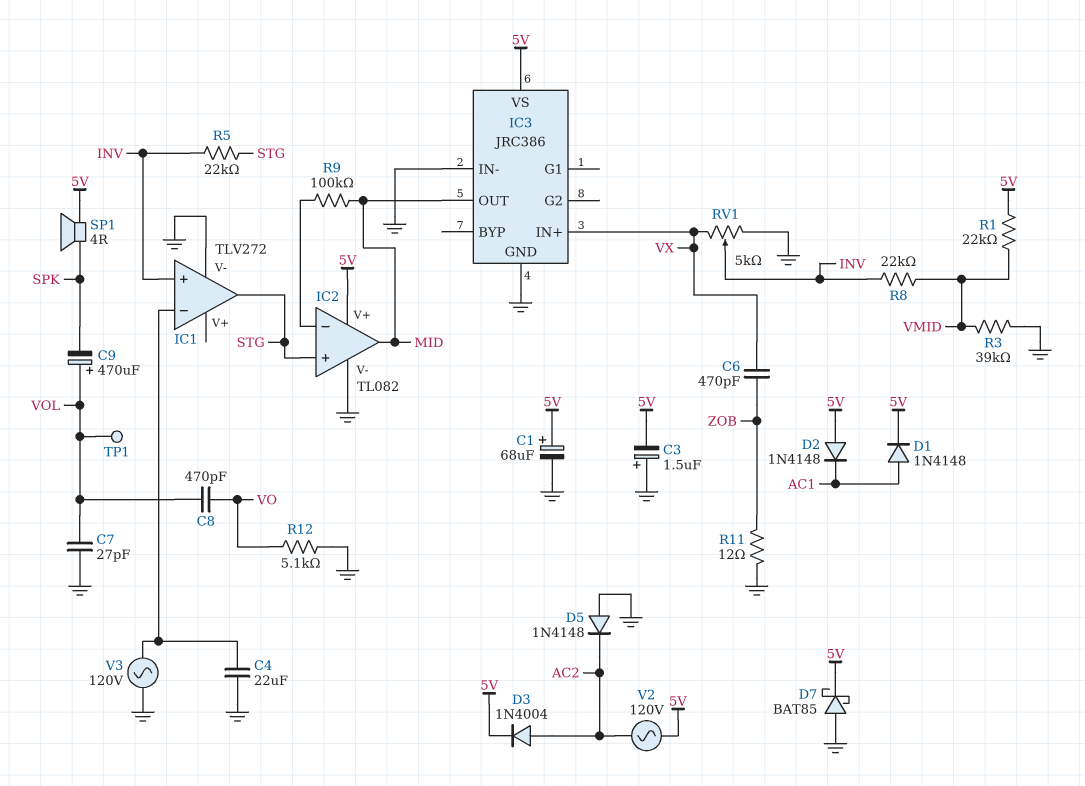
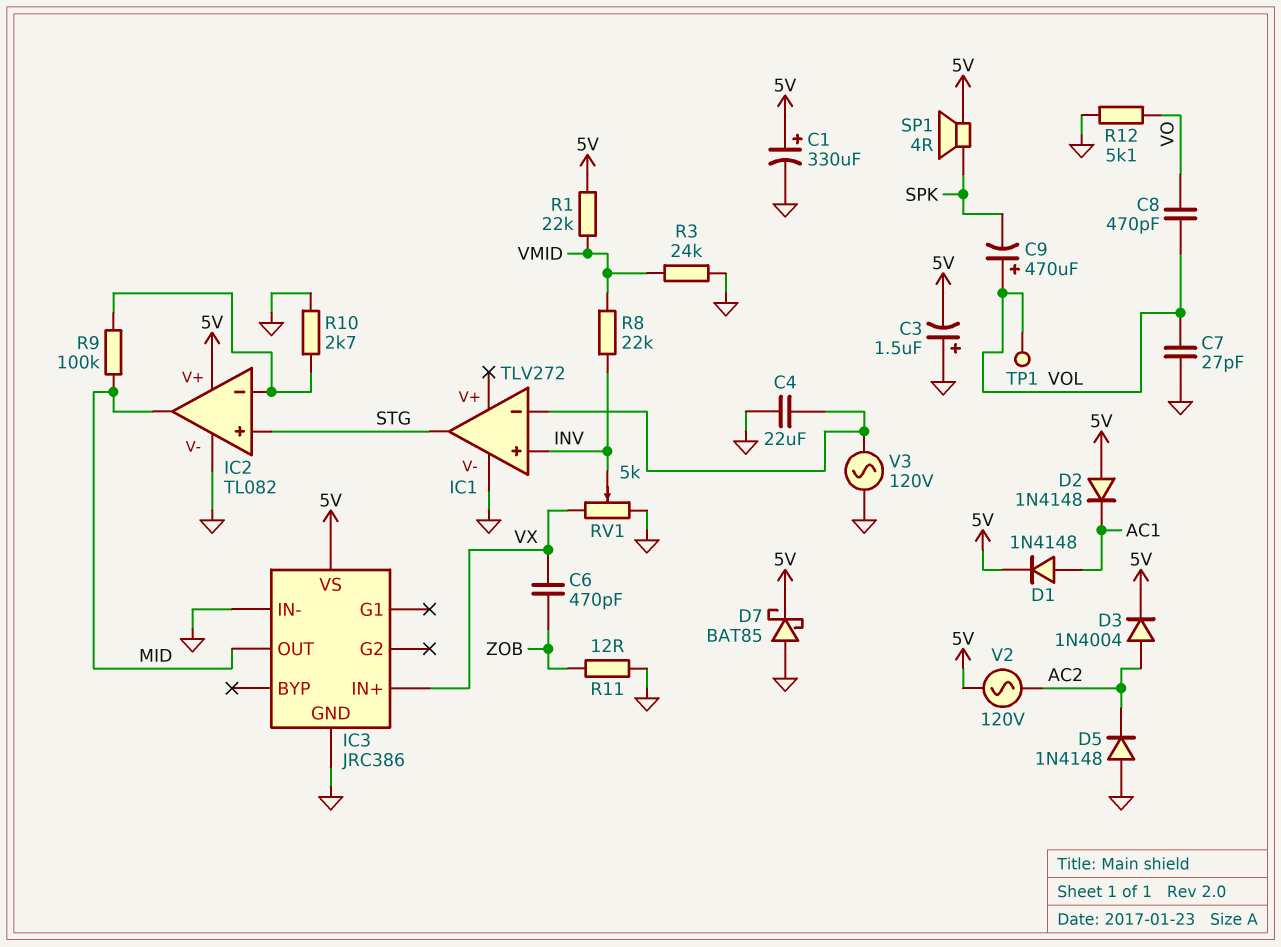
C1: 68uF (plus 5V, minus GND) -> 330uF (plus 5V, minus GND)
R3: 39k (GND, VMID) -> 24k (GND, VMID)
R5: 22k (INV, STG) -> none
R10: none -> 2.7k (GND, IC2/in-)

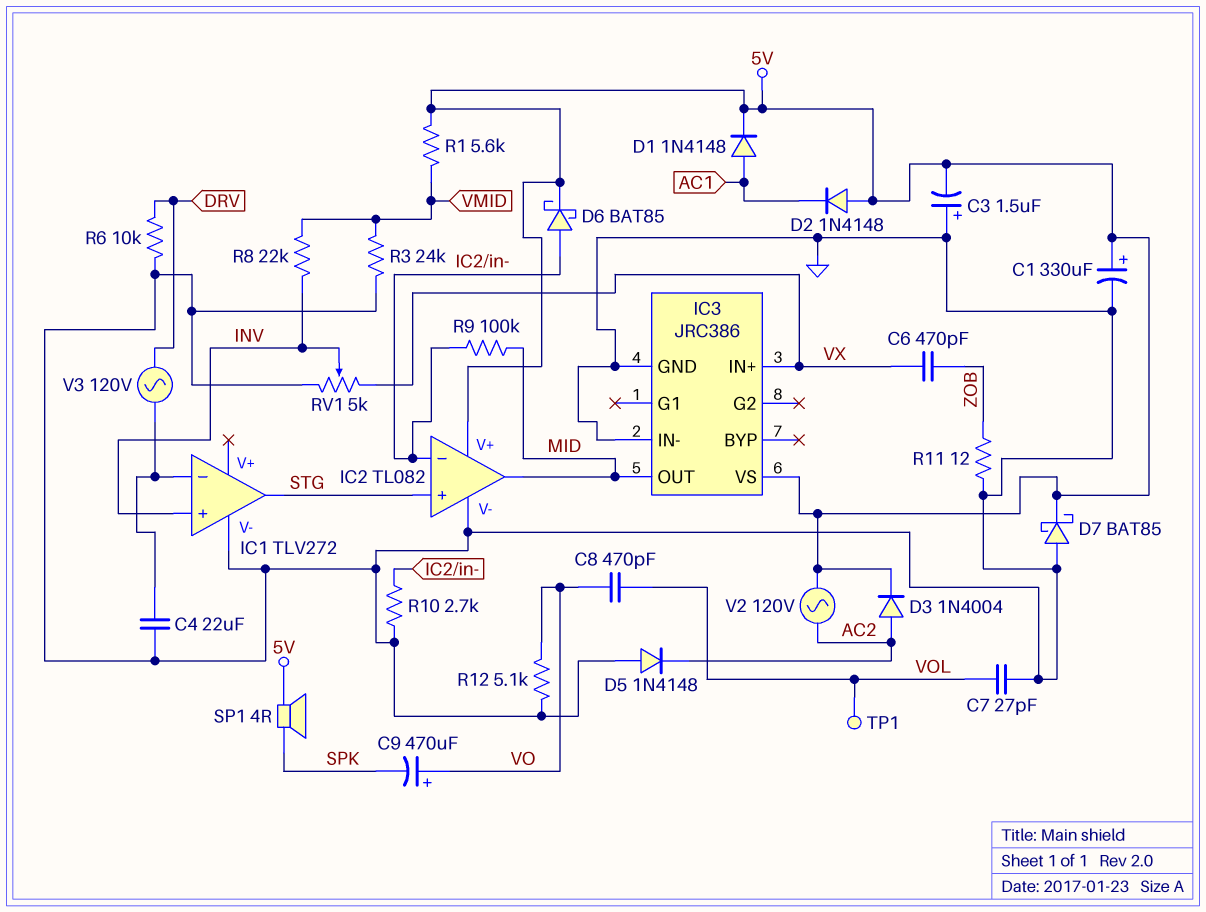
C9: 470uF (plus VOL, minus SPK) -> 470uF (plus VO, minus SPK)
D6: none -> schottky BAT85 (A IC2/in-, K 5V)
R1: 22k (5V, VMID) -> 5.6k (5V, VMID)
R6: none -> 10k (DRV, GND)
V3: AC 120V (GND, IC1/in-) -> AC 120V (DRV, IC1/in-)

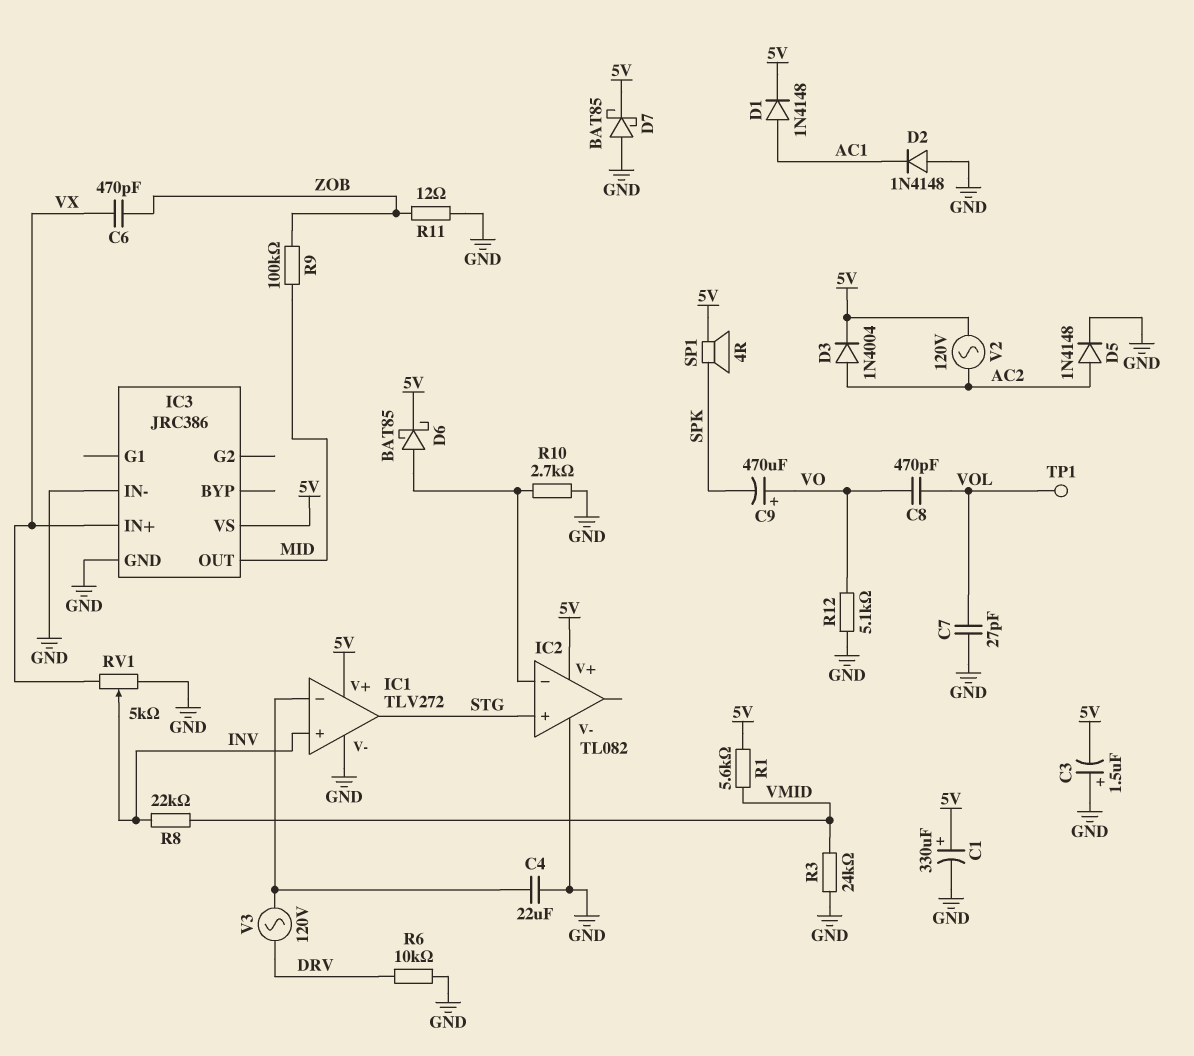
D2: diode 1N4148 (A 5V, K AC1) -> diode 1N4148 (A GND, K AC1)
D5: diode 1N4148 (A GND, K AC2) -> diode 1N4148 (A AC2, K GND)
IC1 pin V+: none -> 5V
IC2 pin out: MID -> none
R9: 100k (IC2/in-, MID) -> 100k (MID, ZOB)

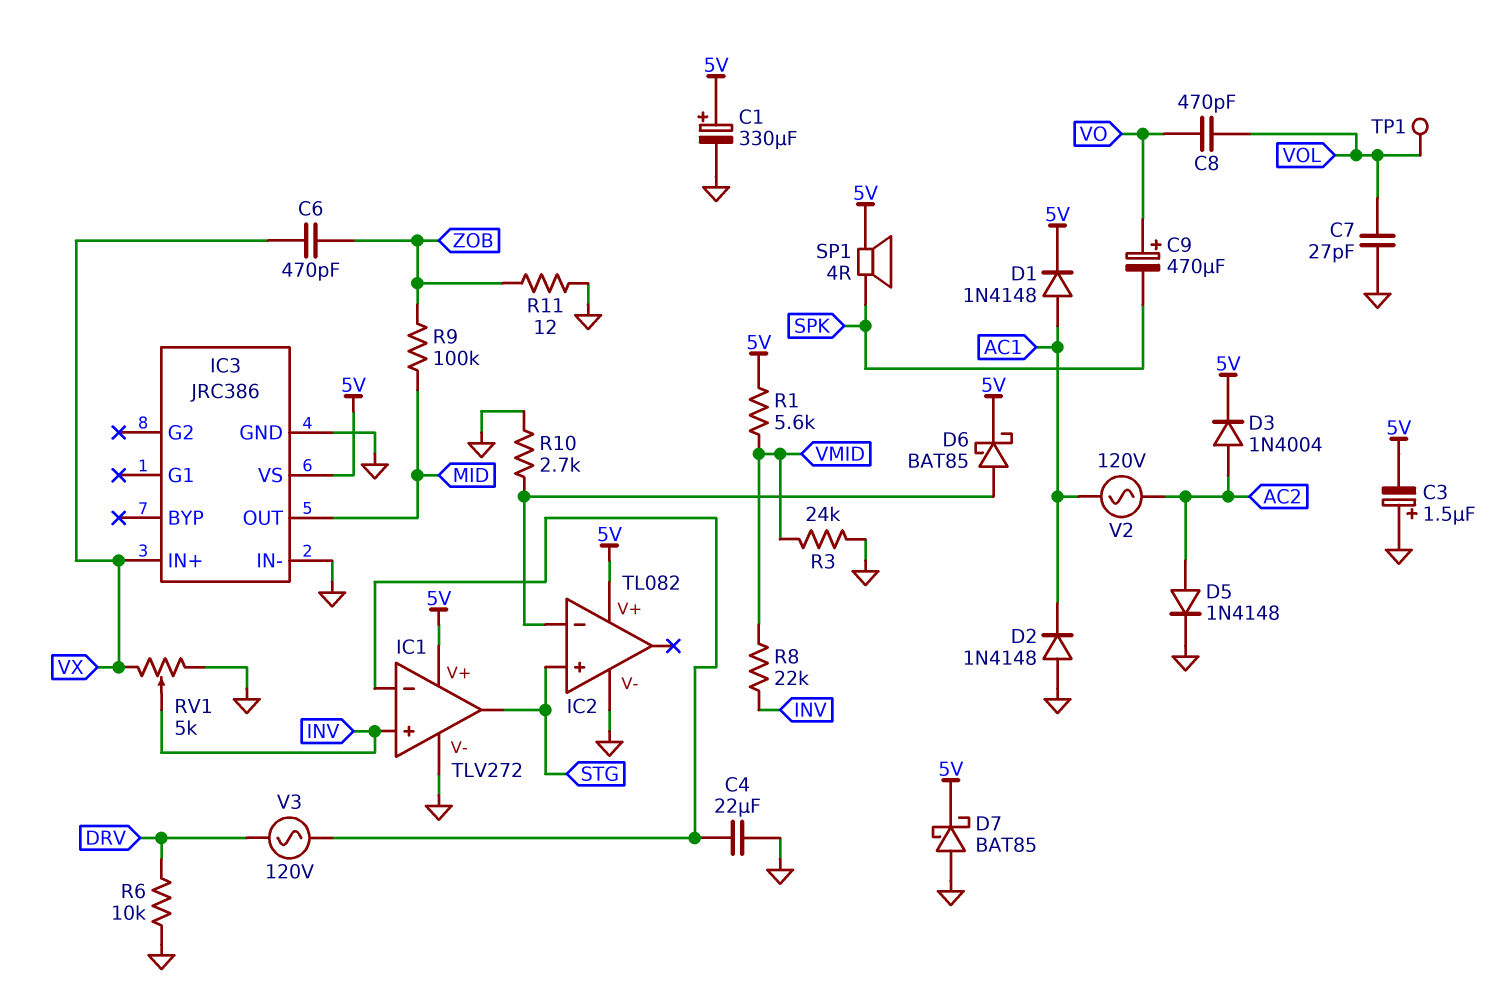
R12: 5.1k (GND, VO) -> none
V2: AC 120V (5V, AC2) -> AC 120V (AC1, AC2)

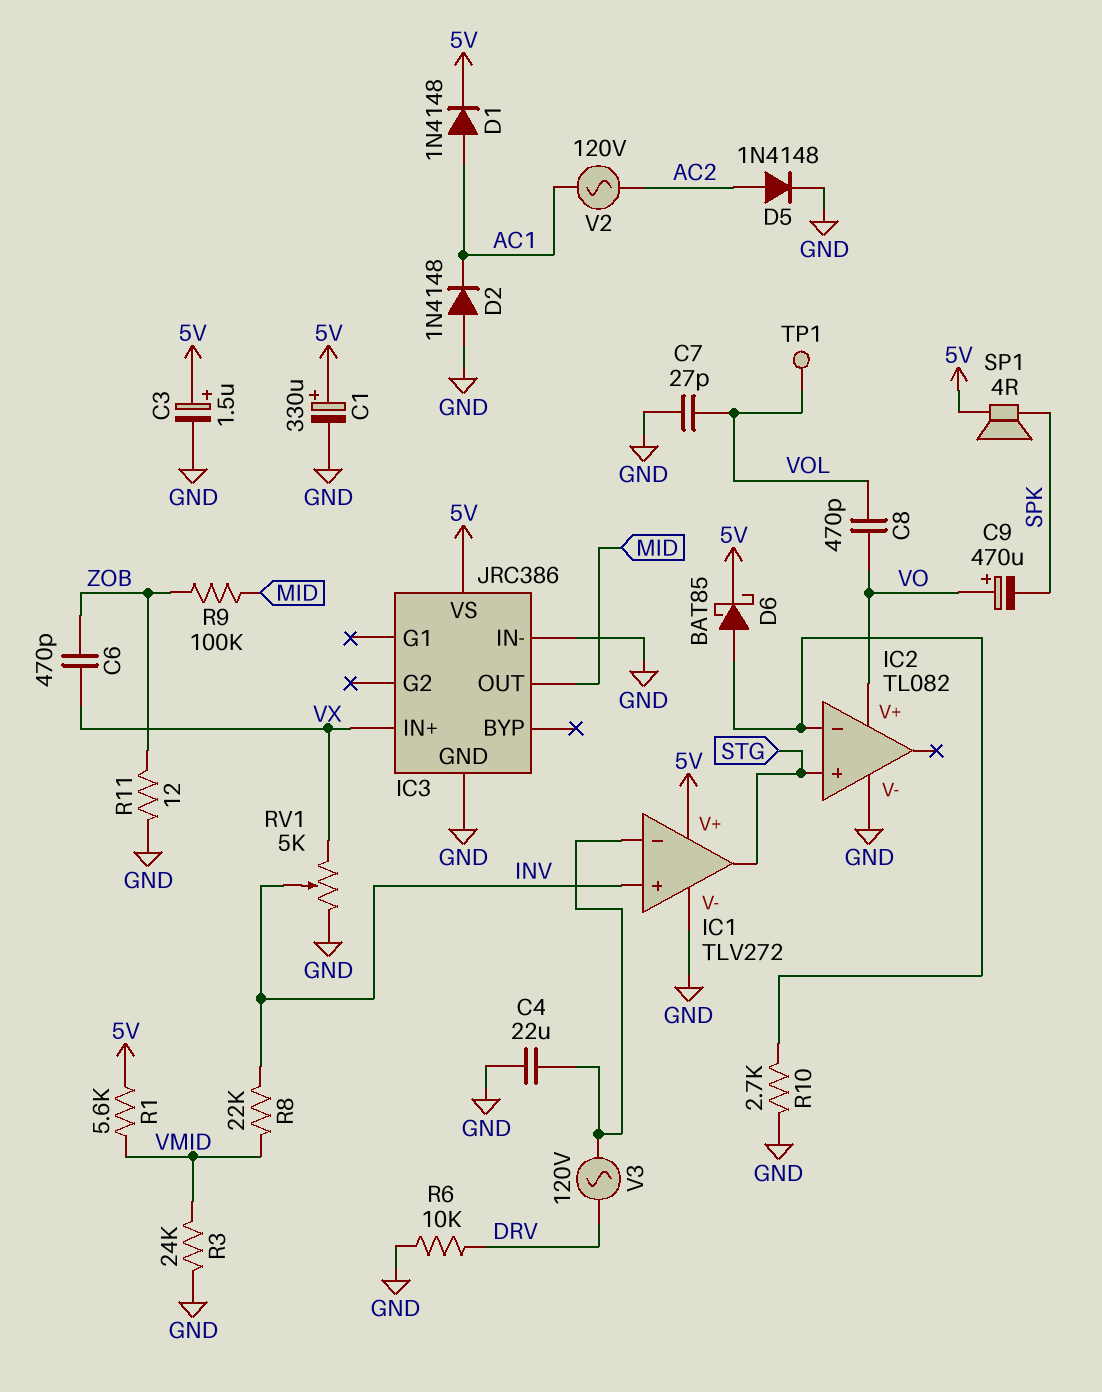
C3: 1.5uF (plus GND, minus 5V) -> 1.5uF (plus 5V, minus GND)
D3: diode 1N4004 (A AC2, K 5V) -> none
D7: schottky BAT85 (A GND, K 5V) -> none
IC2 pin V+: 5V -> VO

